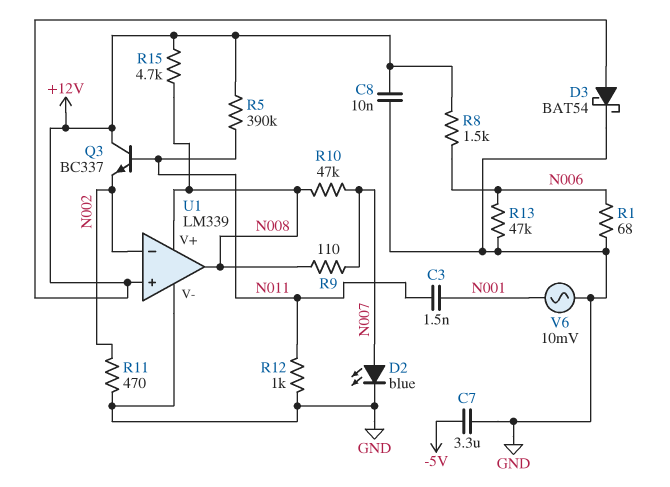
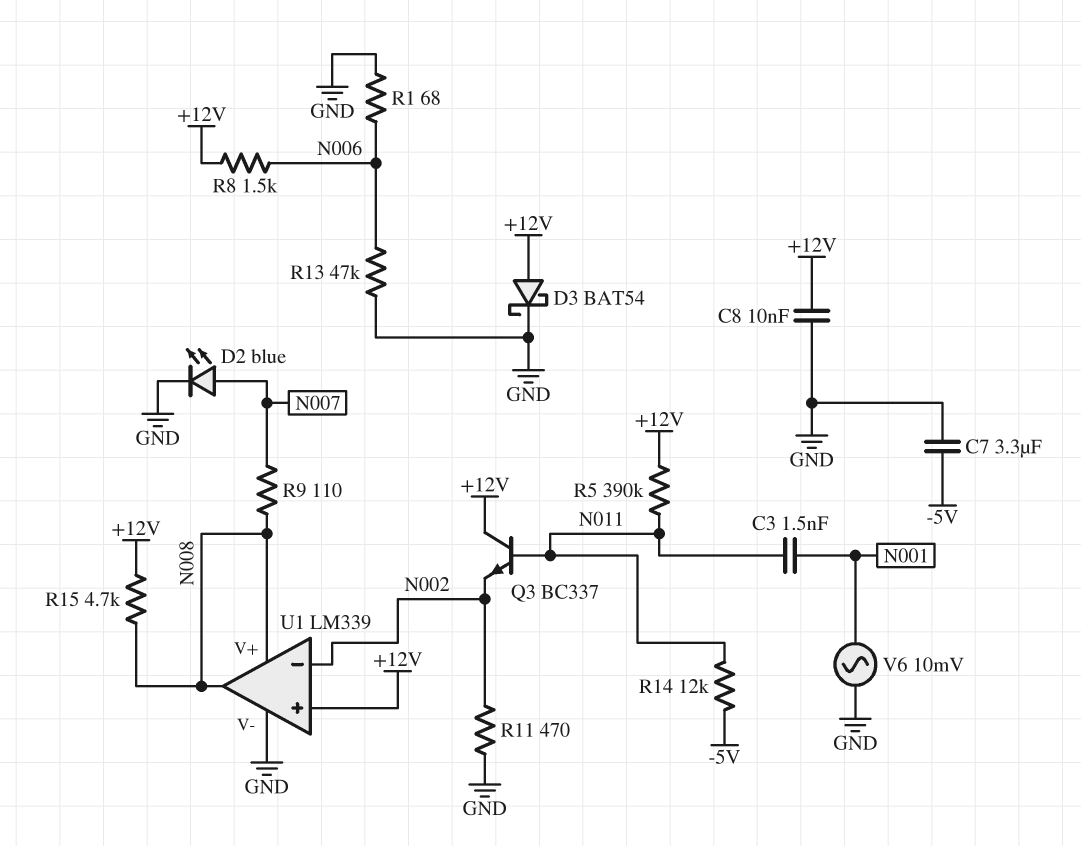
R10: 47k (N007, N008) -> none
R12: 1k (GND, N011) -> none
R14: none -> 12k (-5V, N011)

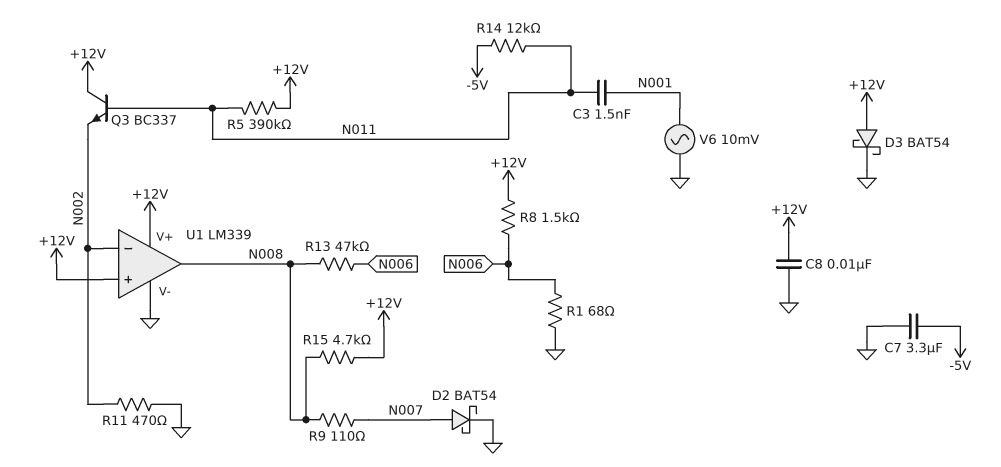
D2: LED blue (A N007, K GND) -> schottky BAT54 (A N007, K GND)
R13: 47k (GND, N006) -> 47k (N006, N008)
U1 pin V+: N008 -> +12V

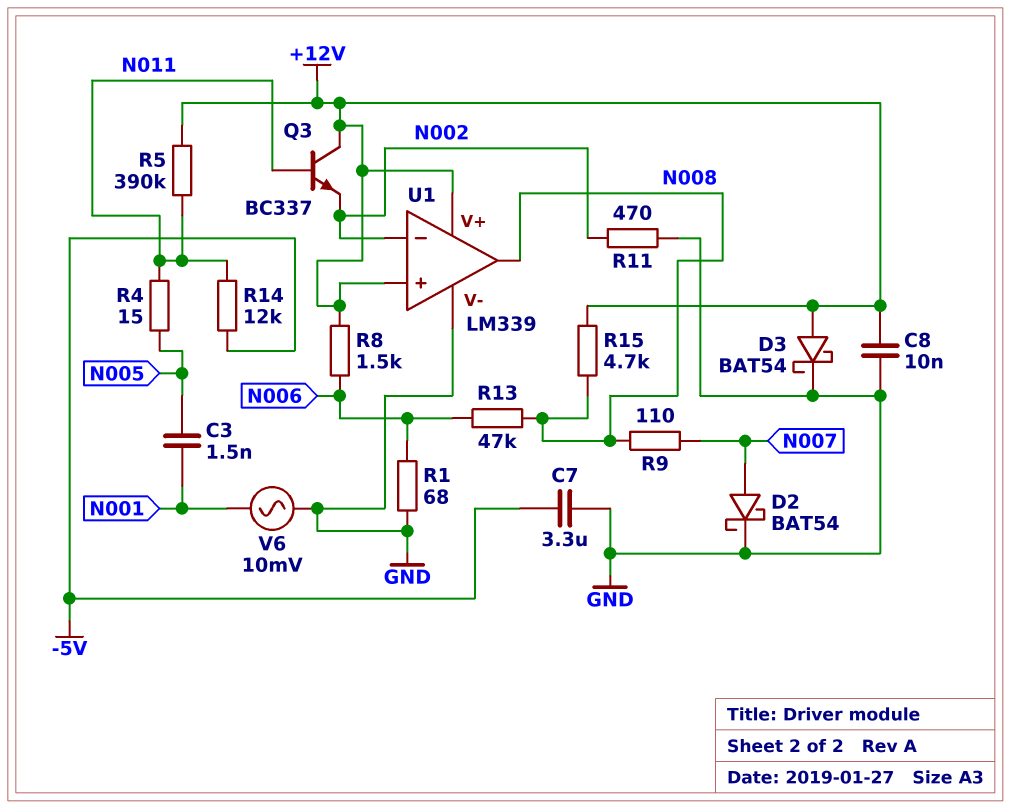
C3: 1.5nF (N001, N011) -> 1.5nF (N001, N005)
R4: none -> 15 (N005, N011)

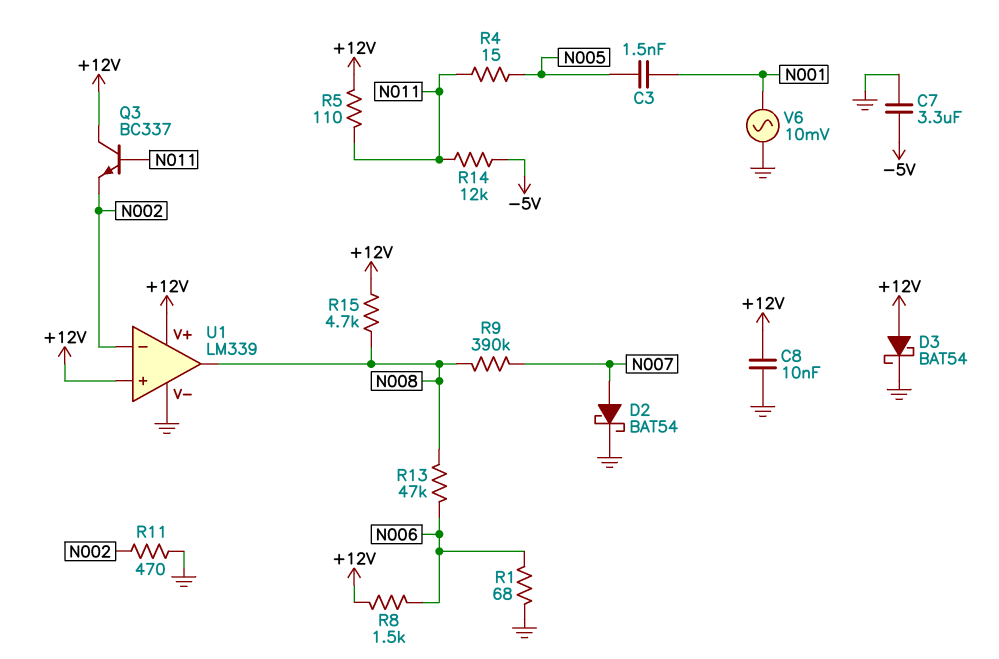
R5: 390k (+12V, N011) -> 110 (+12V, N011)
R9: 110 (N007, N008) -> 390k (N007, N008)

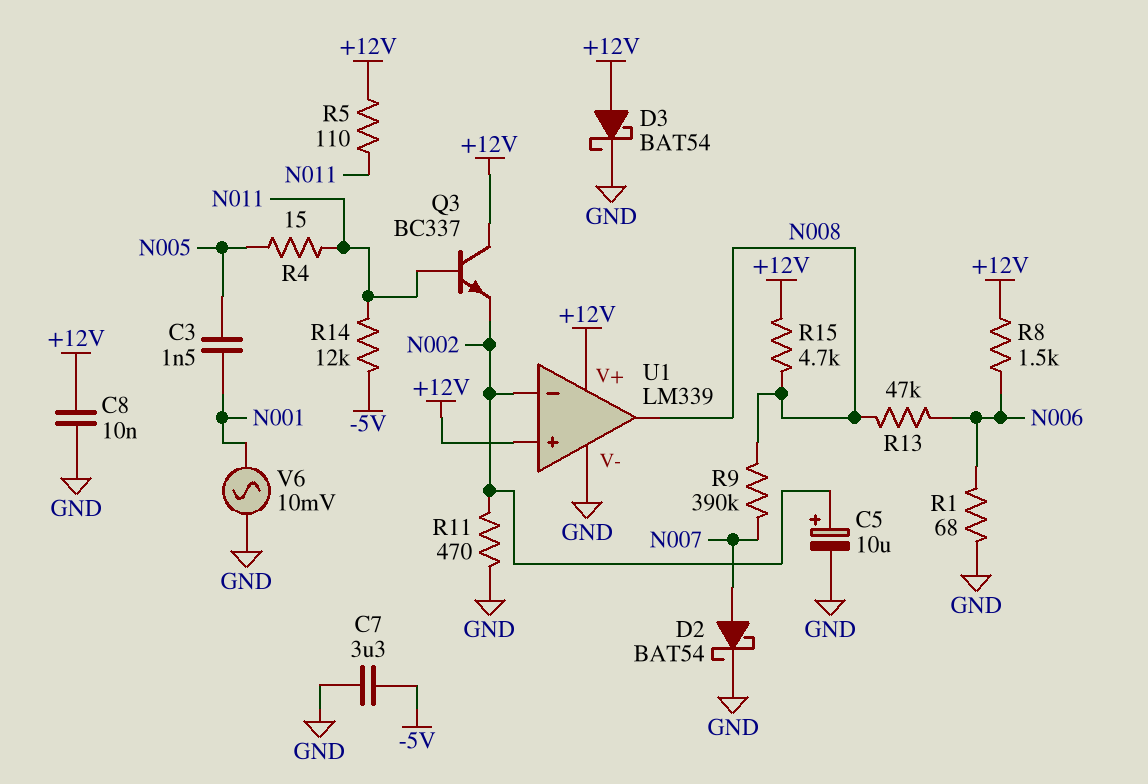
C5: none -> 10uF (plus N002, minus GND)

